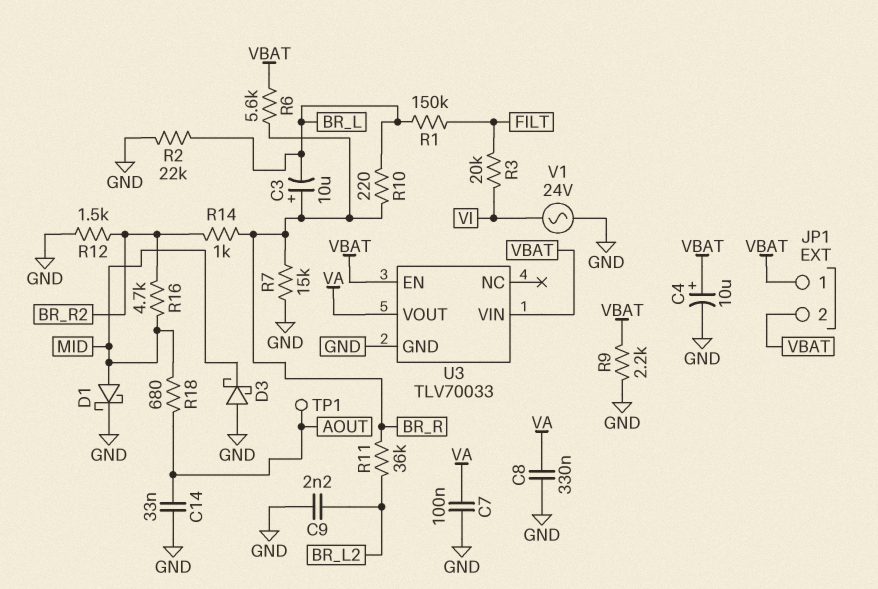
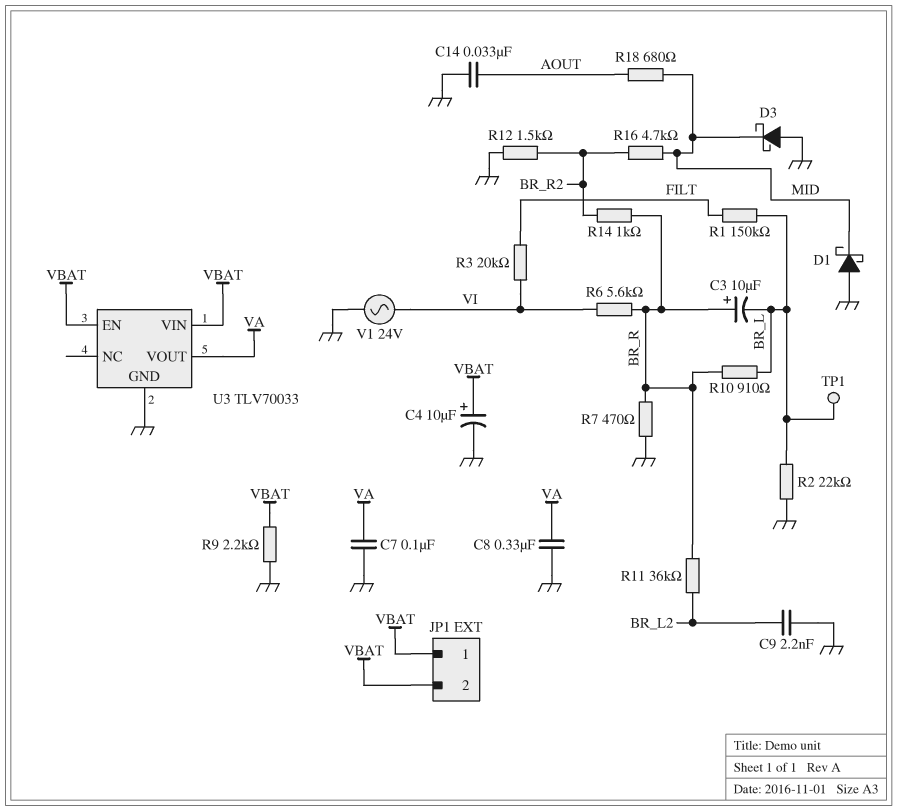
D1: schottky (A MID, K GND) -> schottky (A GND, K MID)
R6: 5.6k (BR_R, VBAT) -> 5.6k (BR_R, VI)
R7: 15k (BR_R, GND) -> 470 (BR_R, GND)
R10: 220 (BR_L, BR_R) -> 910 (BR_L, BR_R)
TP1: test point (AOUT) -> test point (BR_L)

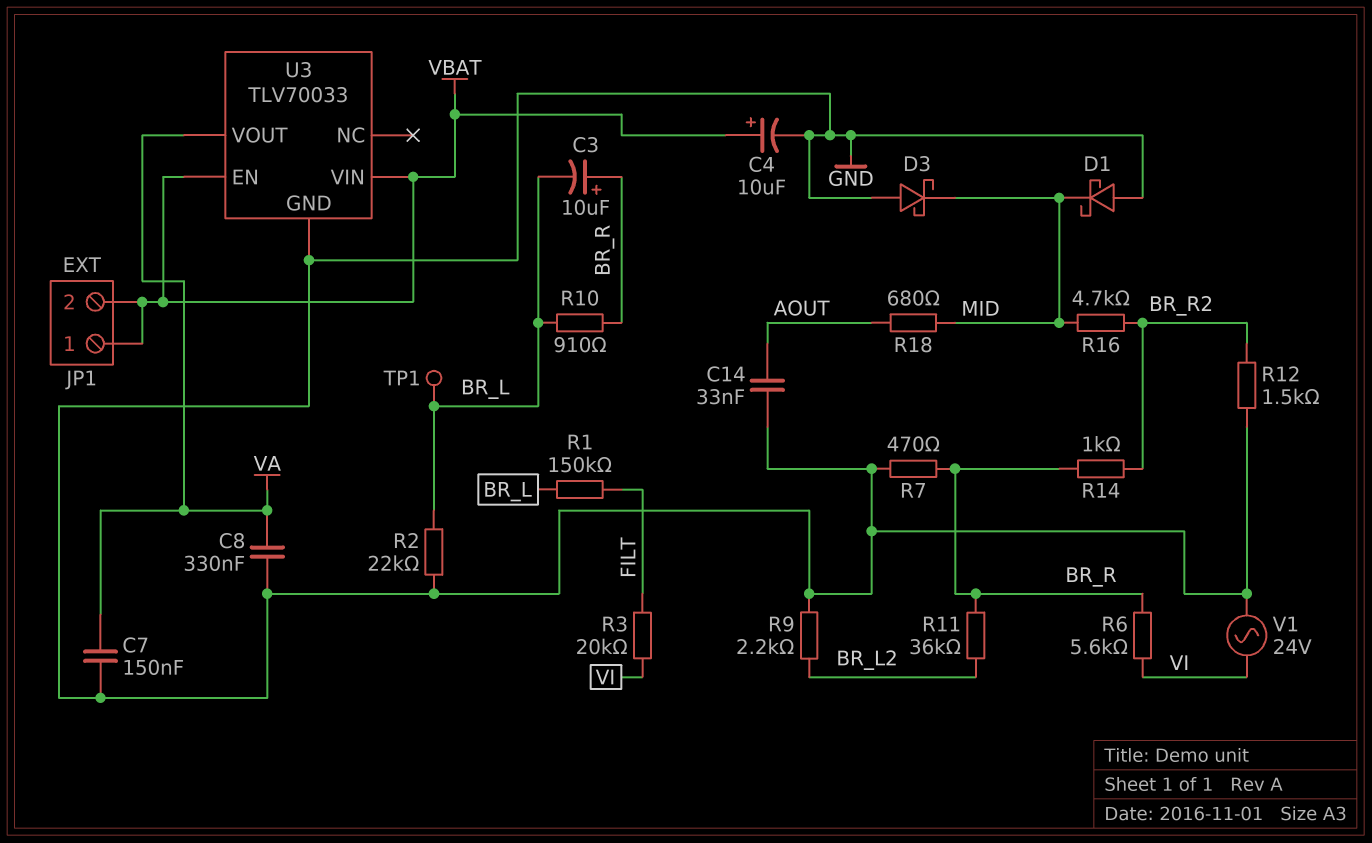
C7: 100nF (GND, VA) -> 150nF (GND, VA)
C9: 2.2nF (BR_L2, GND) -> none
R9: 2.2k (GND, VBAT) -> 2.2k (BR_L2, GND)

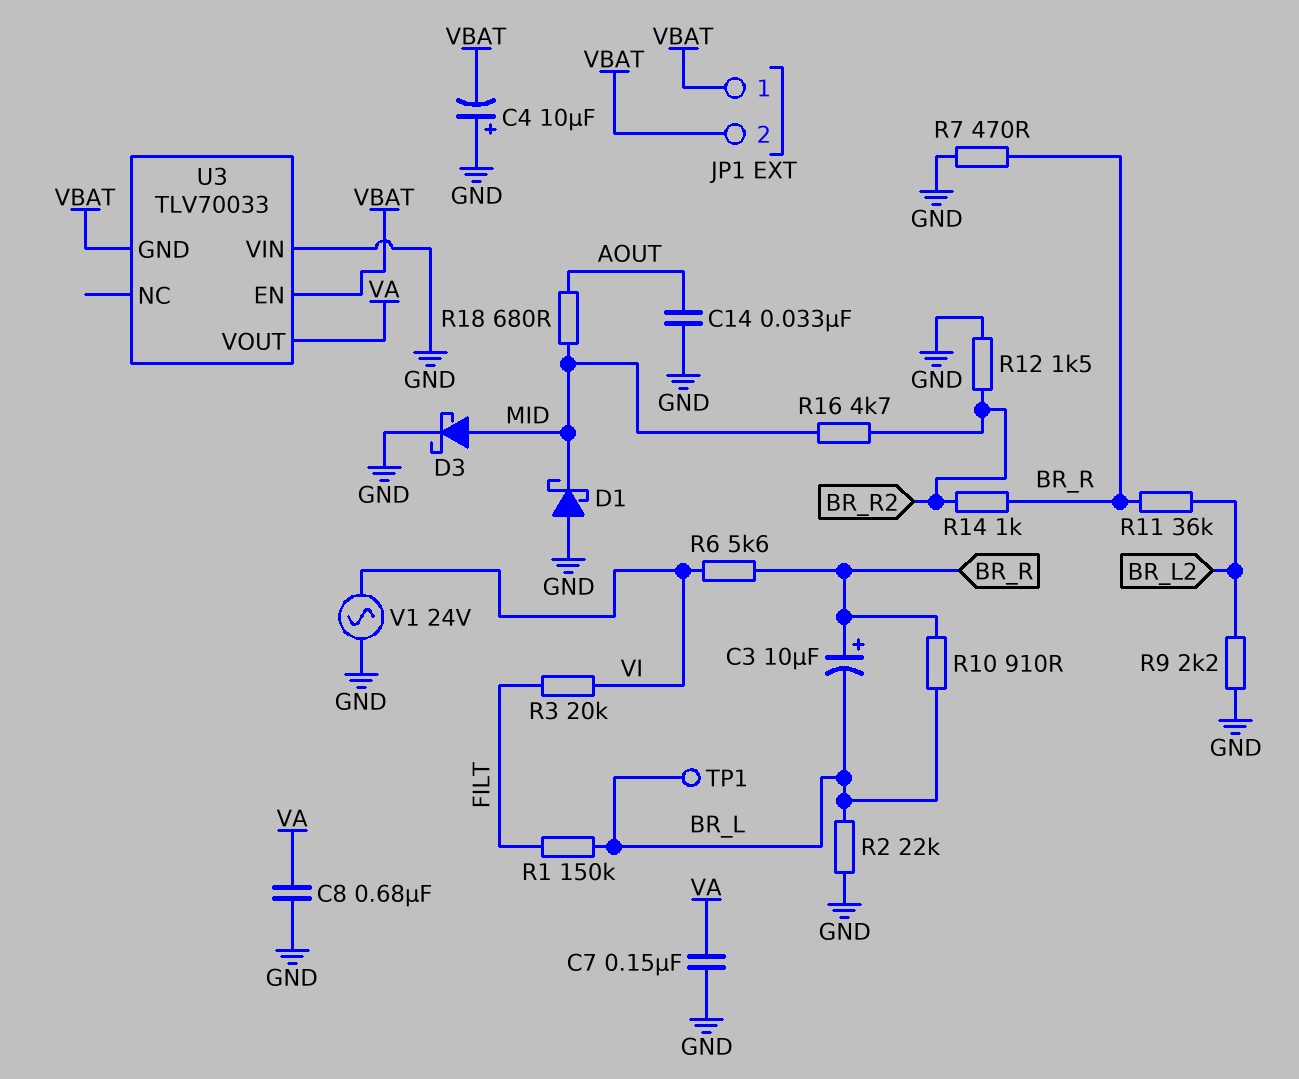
C4: 10uF (plus VBAT, minus GND) -> 10uF (plus GND, minus VBAT)
C8: 330nF (GND, VA) -> 680nF (GND, VA)
D3: schottky (A GND, K MID) -> schottky (A MID, K GND)
U3 pin GND: GND -> VBAT
U3 pin VIN: VBAT -> GND

